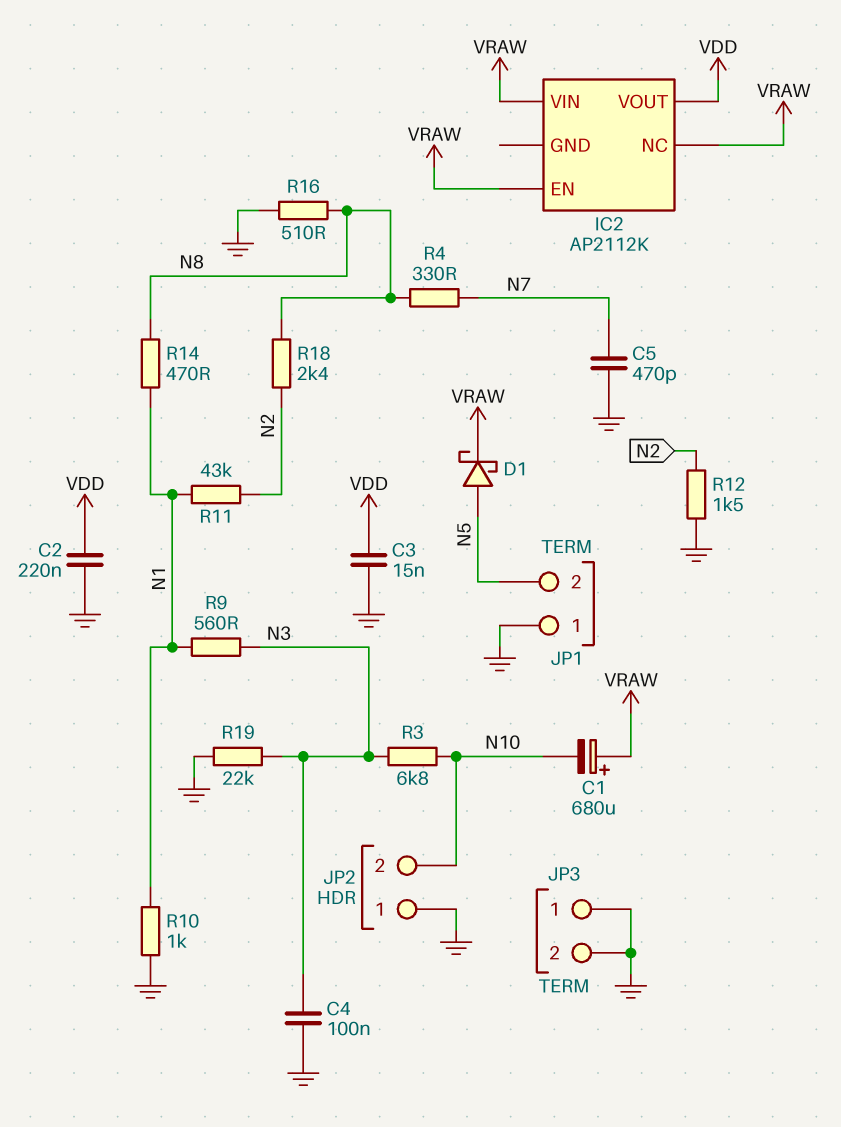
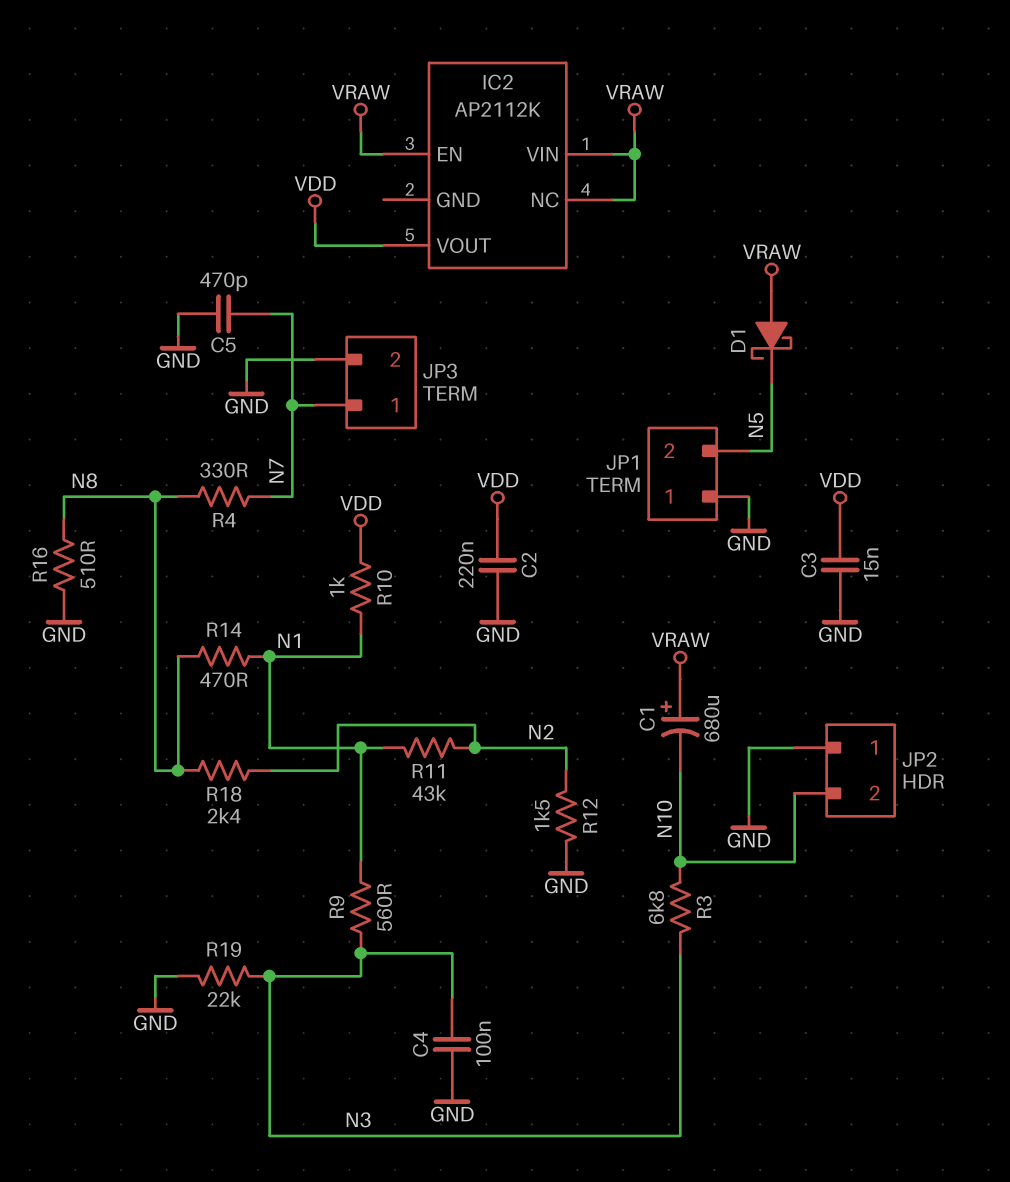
D1: schottky (A N5, K VRAW) -> schottky (A VRAW, K N5)
JP3 pin 1: GND -> N7
R10: 1k (GND, N1) -> 1k (N1, VDD)

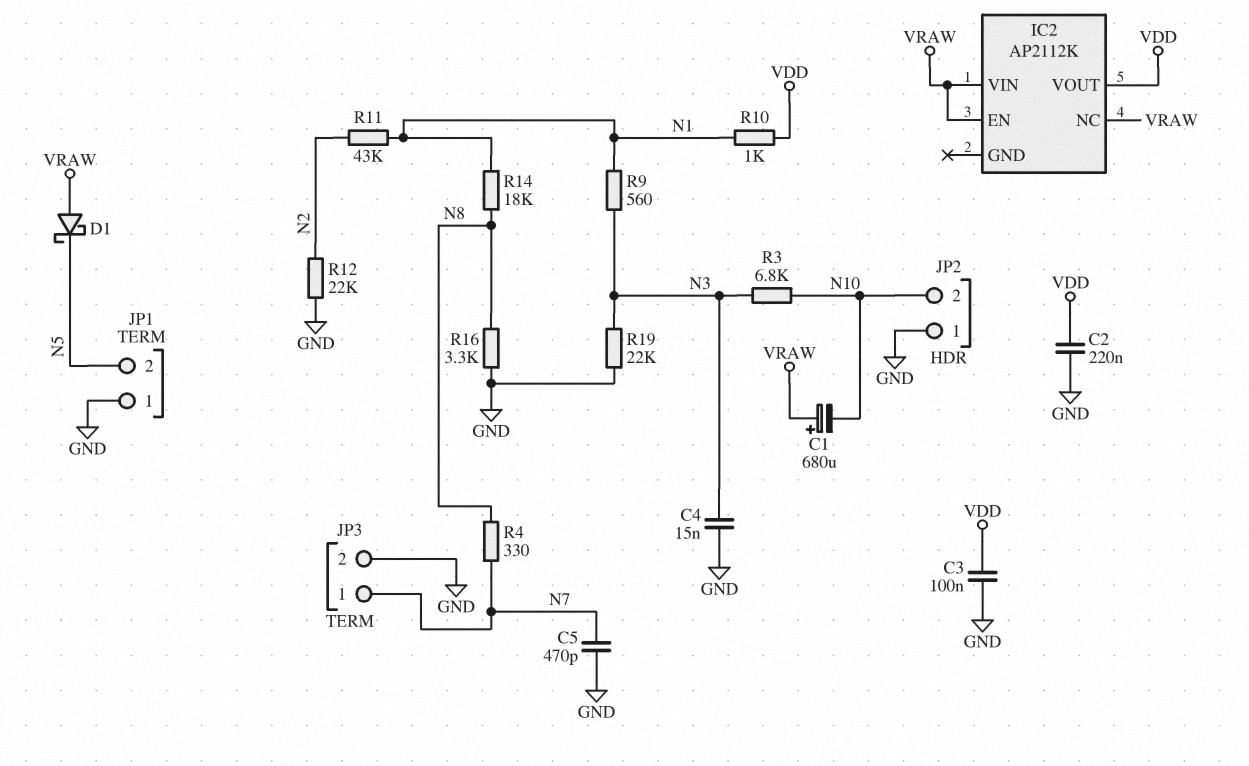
C3: 15nF (GND, VDD) -> 100nF (GND, VDD)
C4: 100nF (GND, N3) -> 15nF (GND, N3)
R12: 1.5k (GND, N2) -> 22k (GND, N2)
R14: 470 (N1, N8) -> 18k (N1, N8)
R16: 510 (GND, N8) -> 3.3k (GND, N8)
R18: 2.4k (N2, N8) -> none

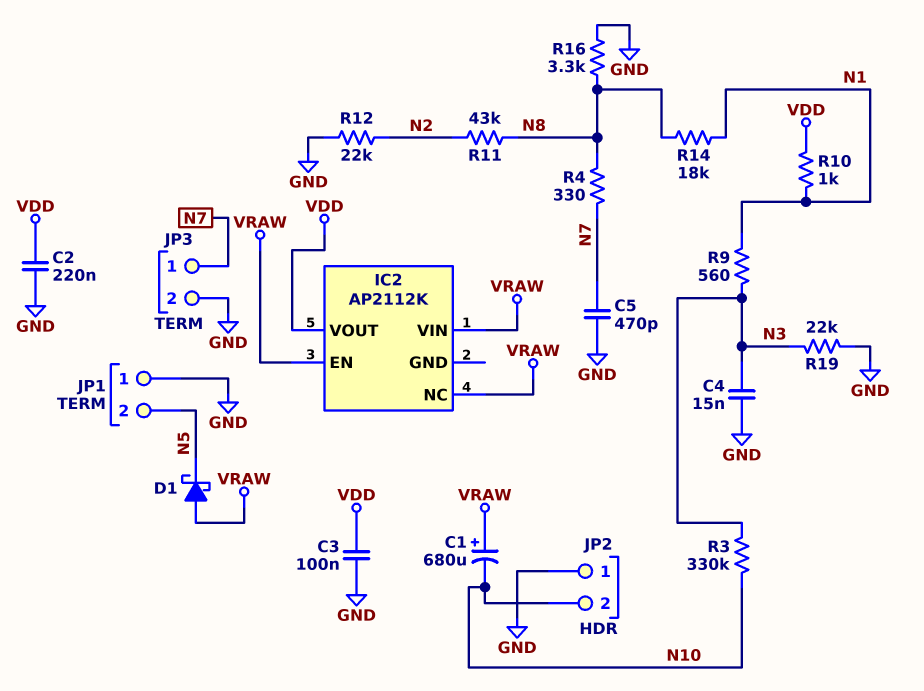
R3: 6.8k (N3, N10) -> 330k (N3, N10)
R11: 43k (N1, N2) -> 43k (N2, N8)

